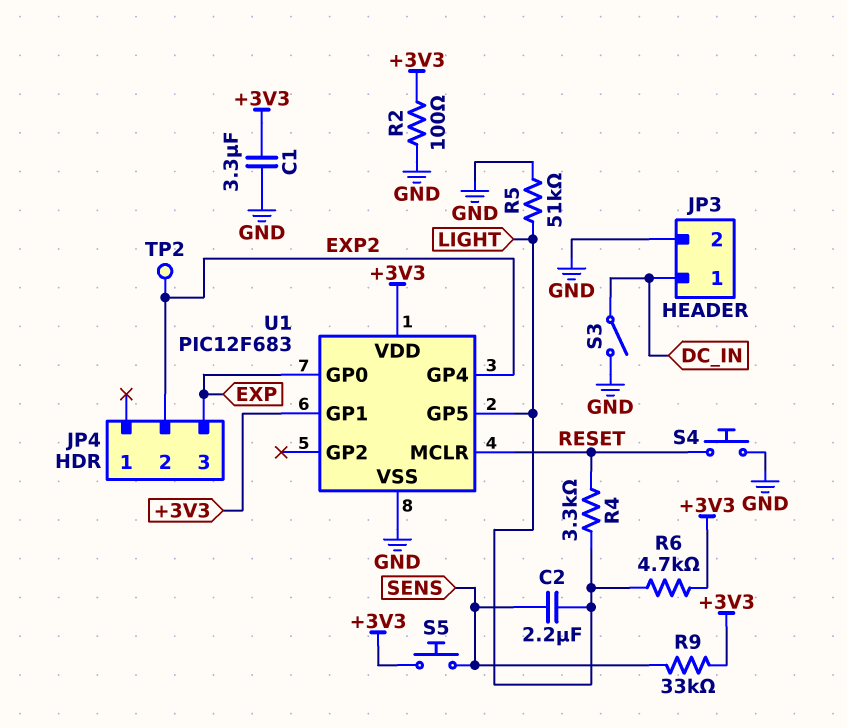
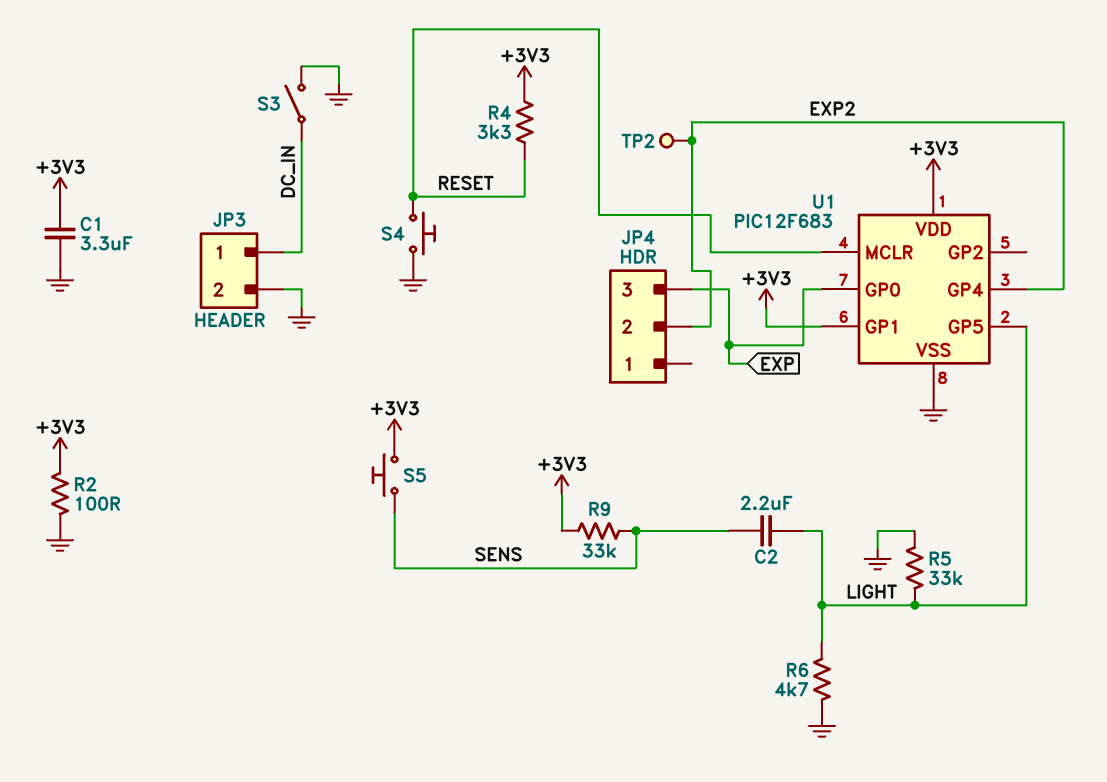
R4: 3.3k (LIGHT, RESET) -> 3.3k (+3V3, RESET)
R5: 51k (GND, LIGHT) -> 33k (GND, LIGHT)
R6: 4.7k (+3V3, LIGHT) -> 4.7k (GND, LIGHT)

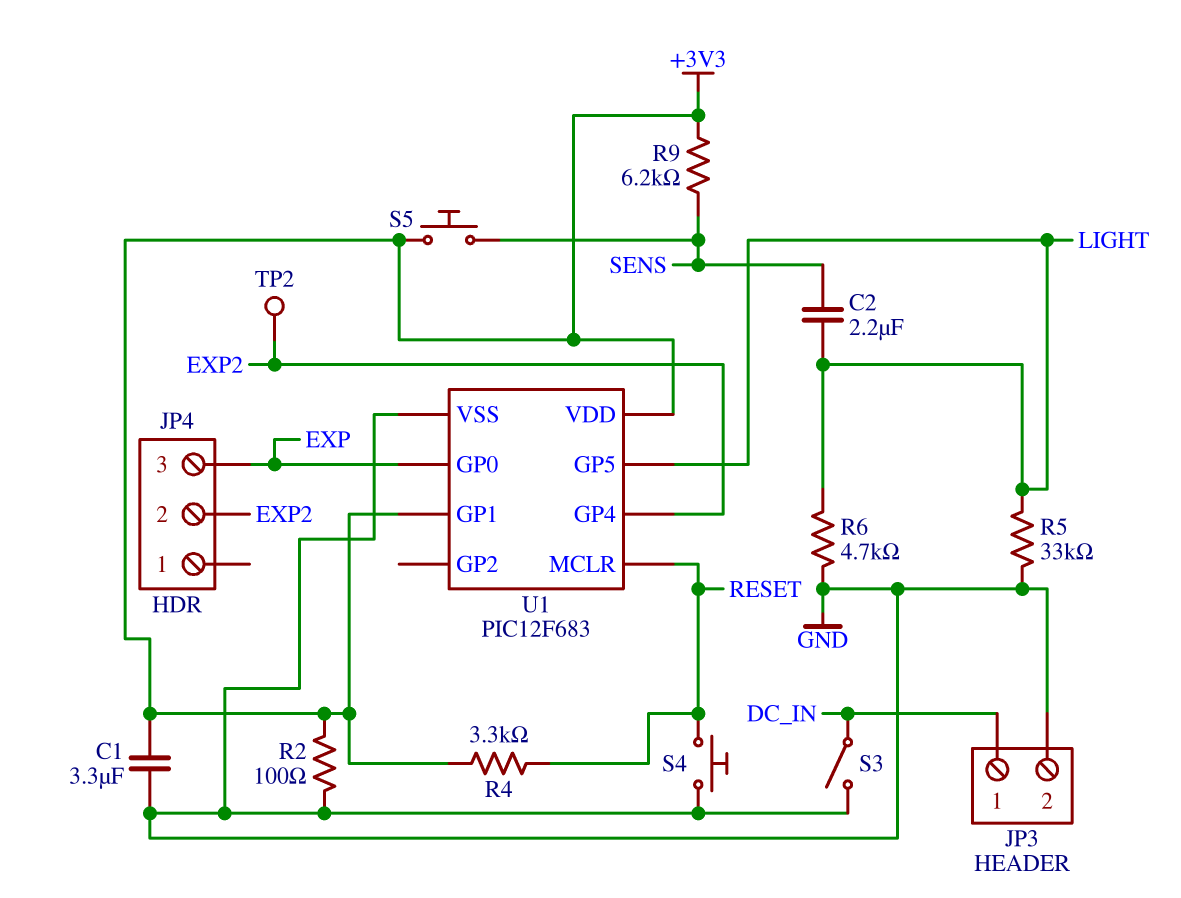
R9: 33k (+3V3, SENS) -> 6.2k (+3V3, SENS)

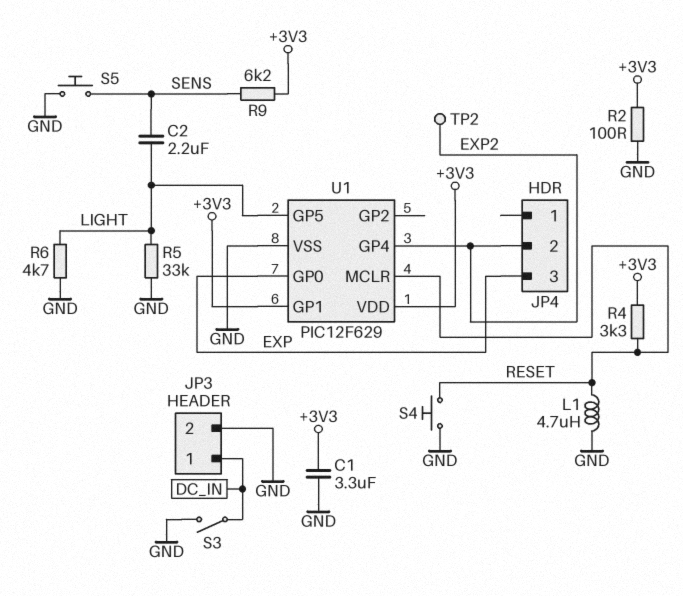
L1: none -> 4.7uH (GND, RESET)
S5: button (+3V3, SENS) -> button (GND, SENS)
U1: PIC12F683 -> PIC12F629

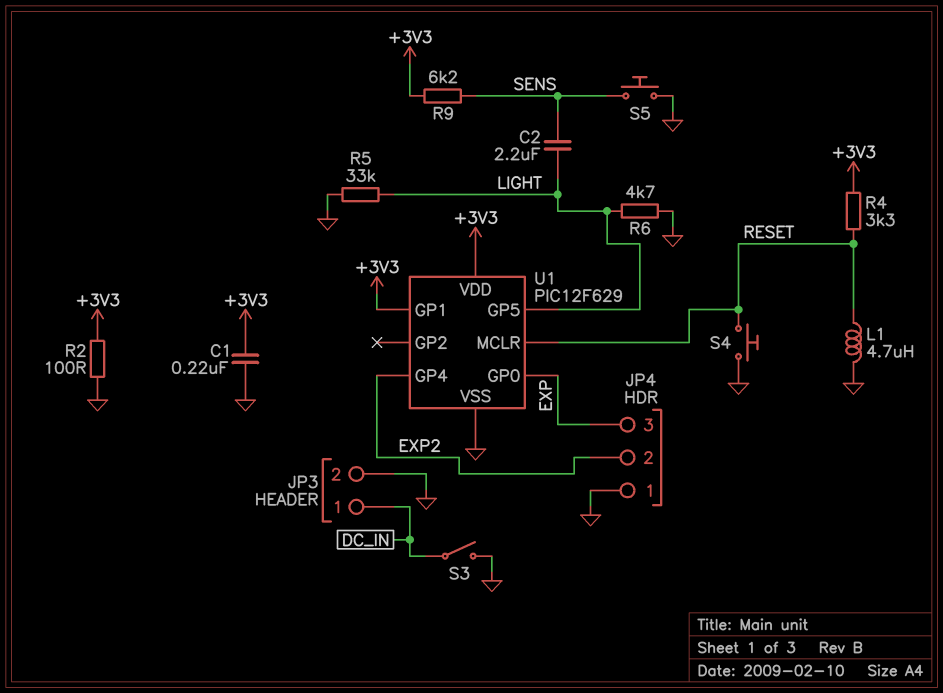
C1: 3.3uF (+3V3, GND) -> 220nF (+3V3, GND)
JP4 pin 1: none -> GND
TP2: test point (EXP2) -> none

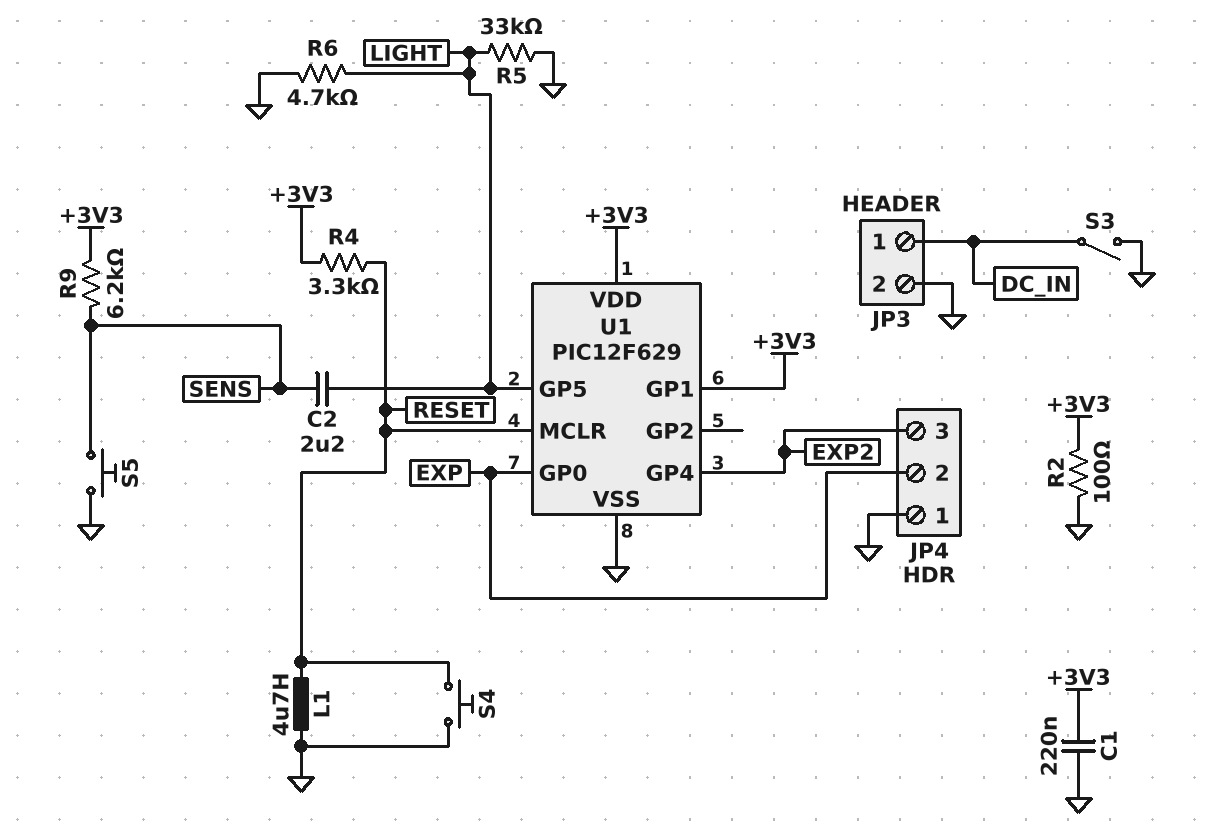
JP4 pin 2: EXP2 -> EXP
JP4 pin 3: EXP -> EXP2

